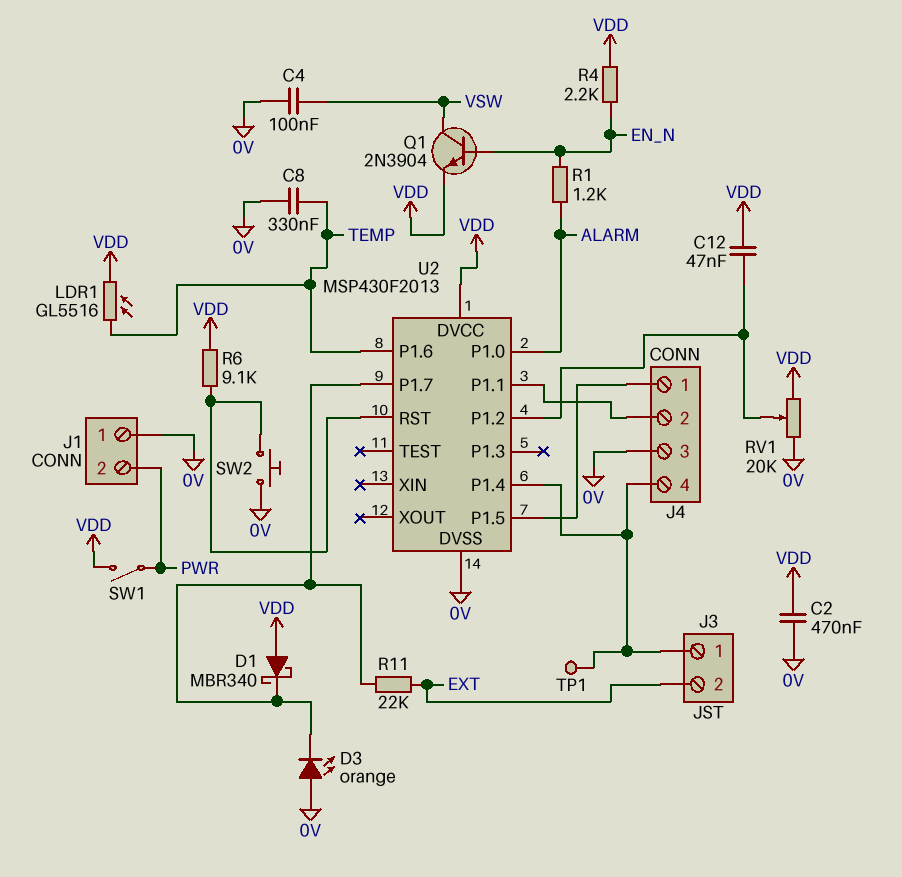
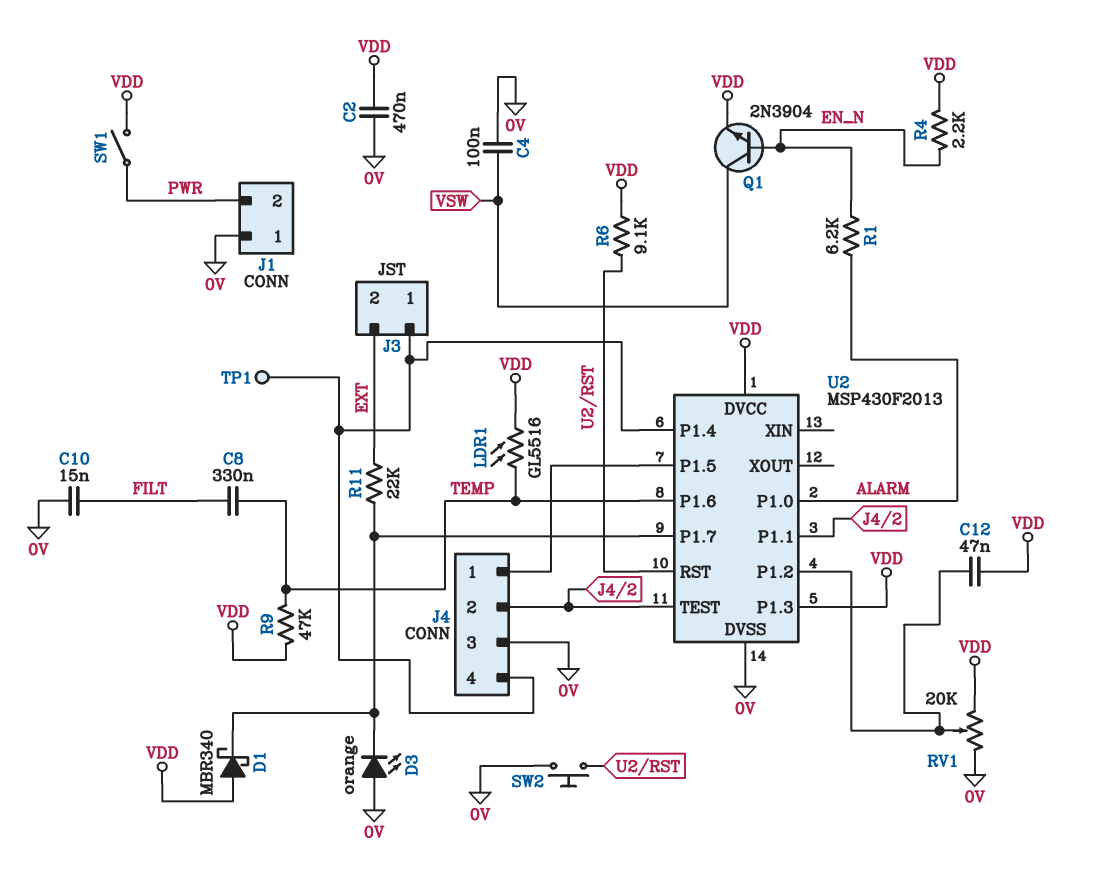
C8: 330nF (0V, TEMP) -> 330nF (FILT, TEMP)
C10: none -> 15nF (0V, FILT)
R1: 1.2k (ALARM, EN_N) -> 6.2k (ALARM, EN_N)
R9: none -> 47k (TEMP, VDD)
U2 pin P1.3: none -> VDD
U2 pin TEST: none -> J4/2

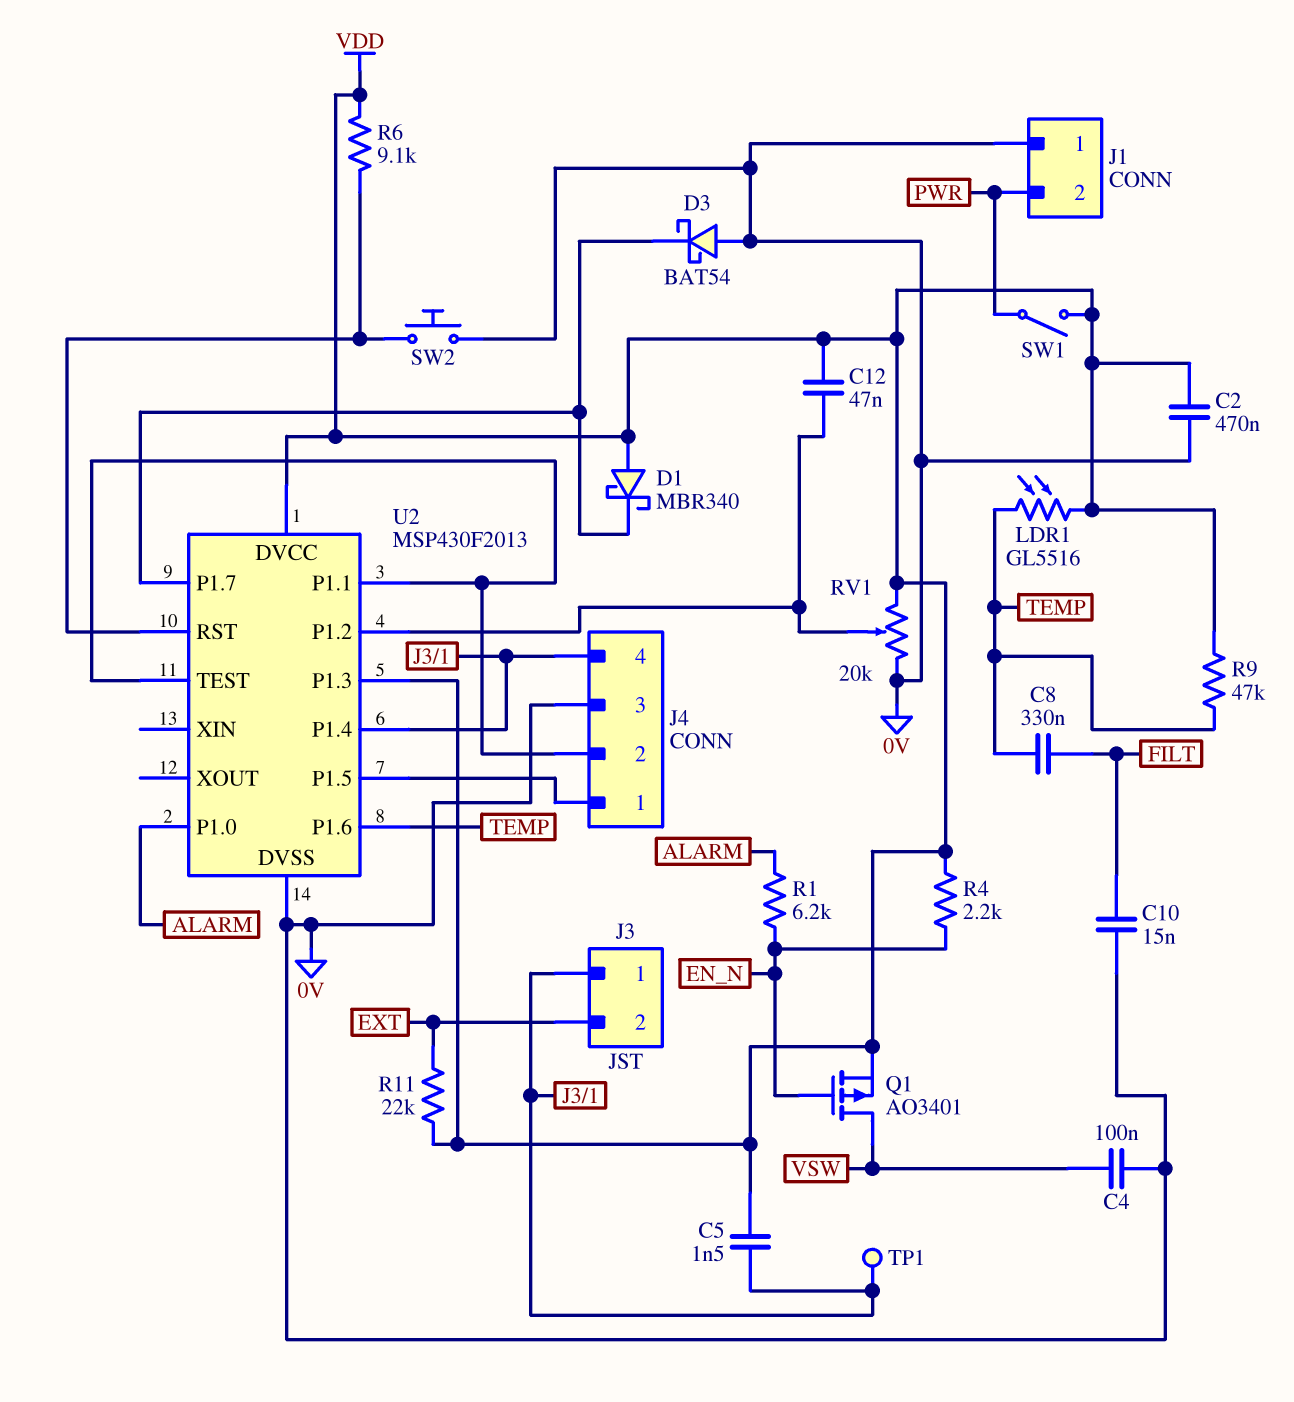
C5: none -> 1.5nF (J3/1, VDD)
D3: LED orange (A 0V, K U2/P1.7) -> schottky BAT54 (A 0V, K U2/P1.7)
Q1: NPN 2N3904 (B EN_N, C VSW, E VDD) -> PMOS AO3401 (G EN_N, D VSW, S VDD)
R11: 22k (EXT, U2/P1.7) -> 22k (EXT, VDD)

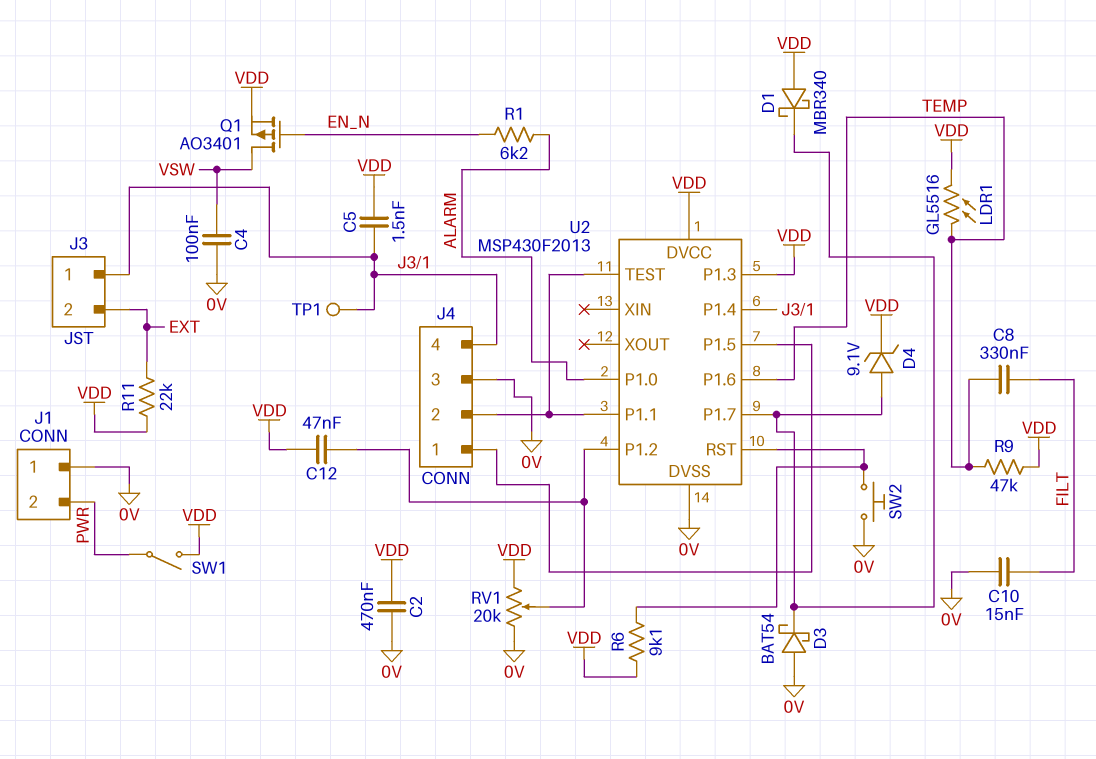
D4: none -> zener 9.1V (A U2/P1.7, K VDD)
R4: 2.2k (EN_N, VDD) -> none

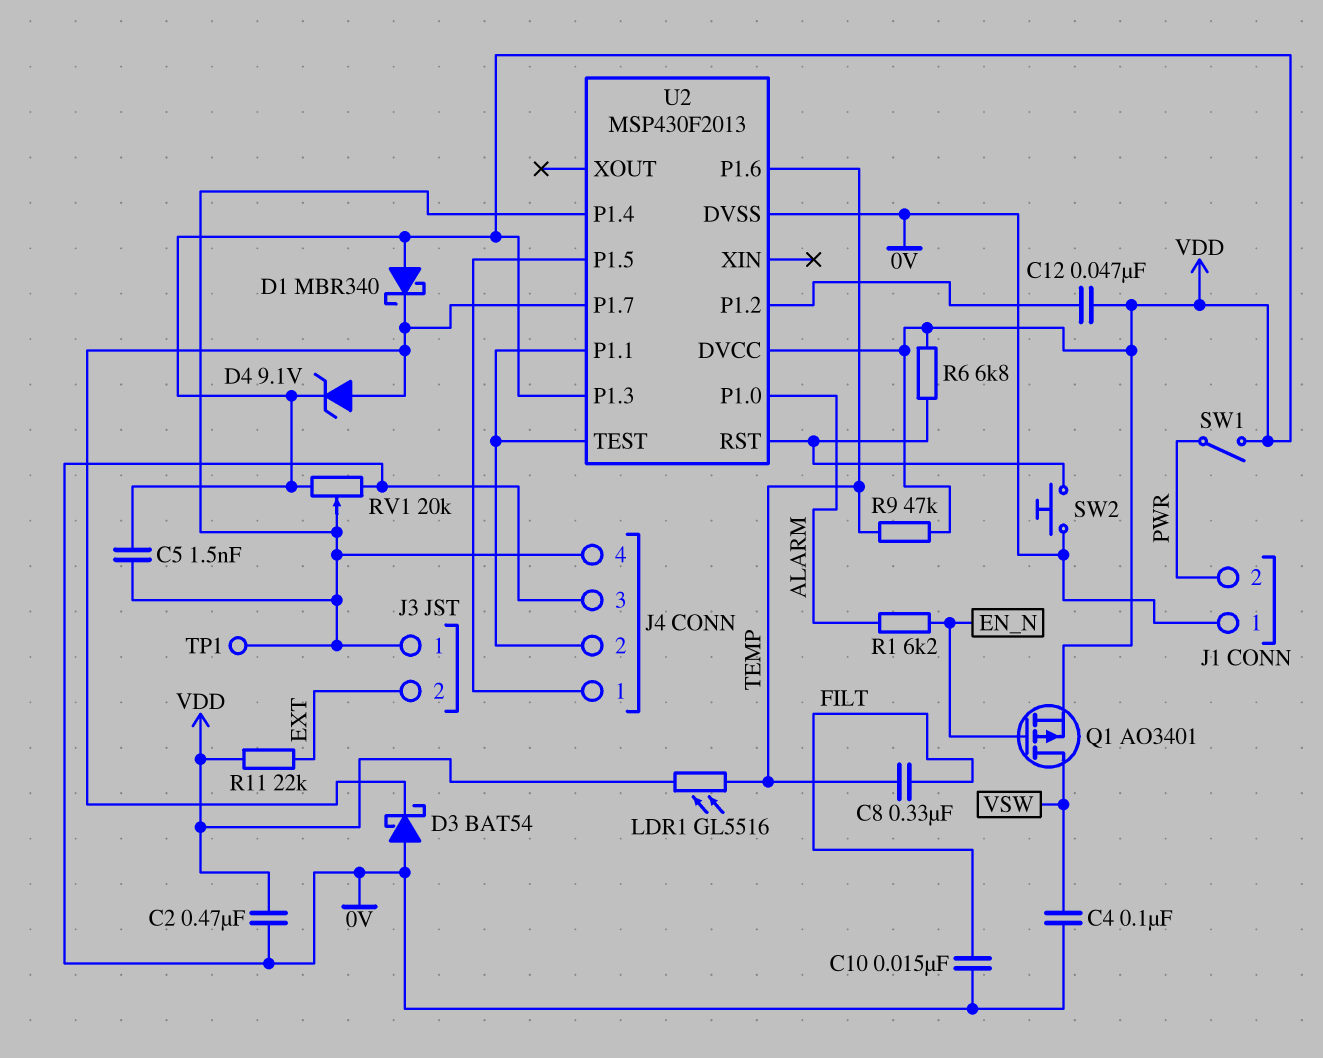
R6: 9.1k (U2/RST, VDD) -> 6.8k (U2/RST, VDD)
RV1: 20k (0V, VDD, wiper U2/P1.2) -> 20k (0V, VDD, wiper J3/1)

